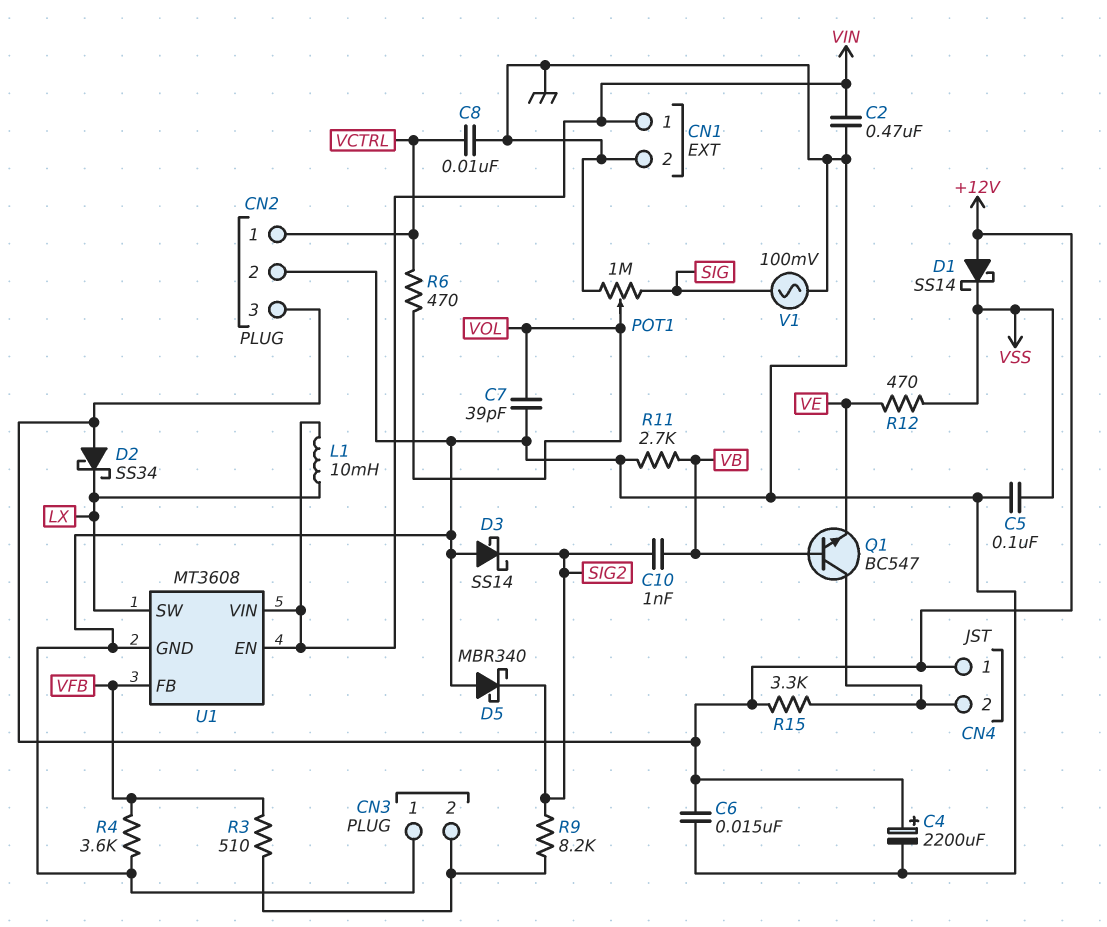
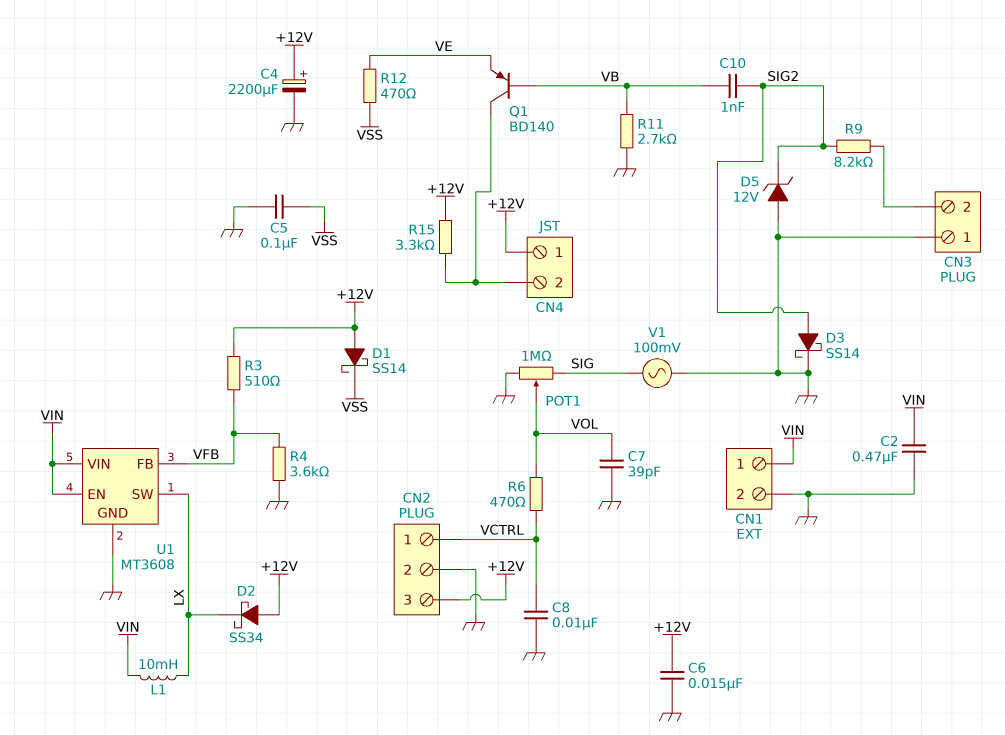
D3: schottky SS14 (A GND, K SIG2) -> schottky SS14 (A SIG2, K GND)
D5: schottky MBR340 (A GND, K SIG2) -> zener 12V (A GND, K SIG2)
Q1: NPN BC547 (B VB, C CN4/2, E VE) -> PNP BD140 (B VB, C CN4/2, E VE)
R3: 510 (CN3/2, VFB) -> 510 (+12V, VFB)

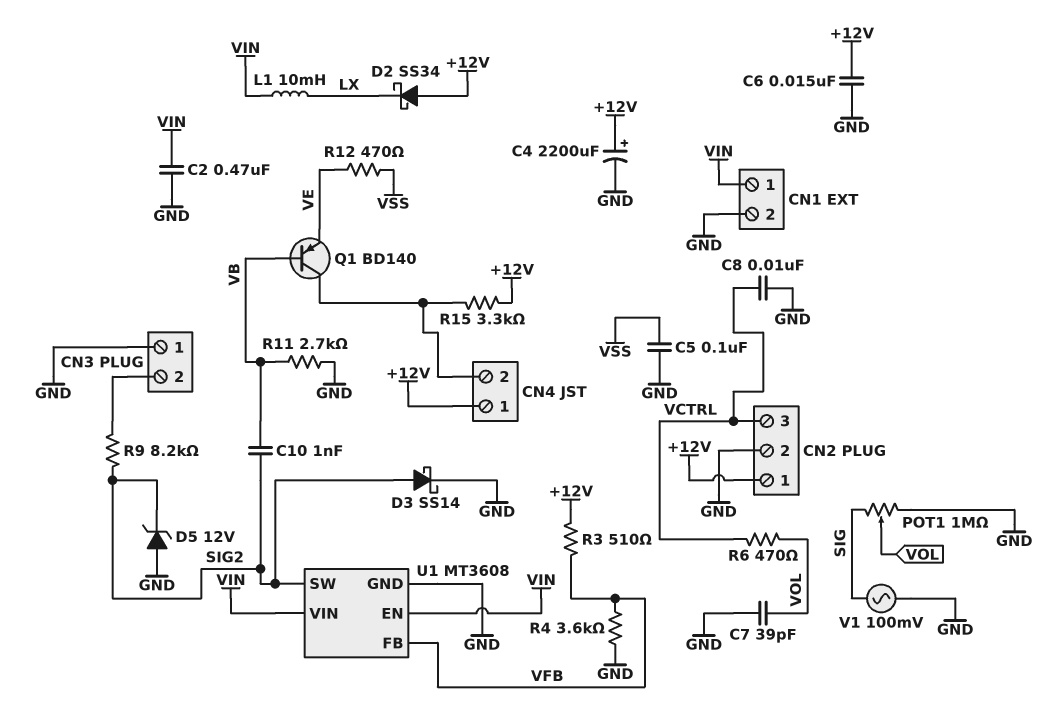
CN2 pin 1: VCTRL -> +12V
CN2 pin 3: +12V -> VCTRL
D1: schottky SS14 (A +12V, K VSS) -> none
U1 pin SW: LX -> SIG2

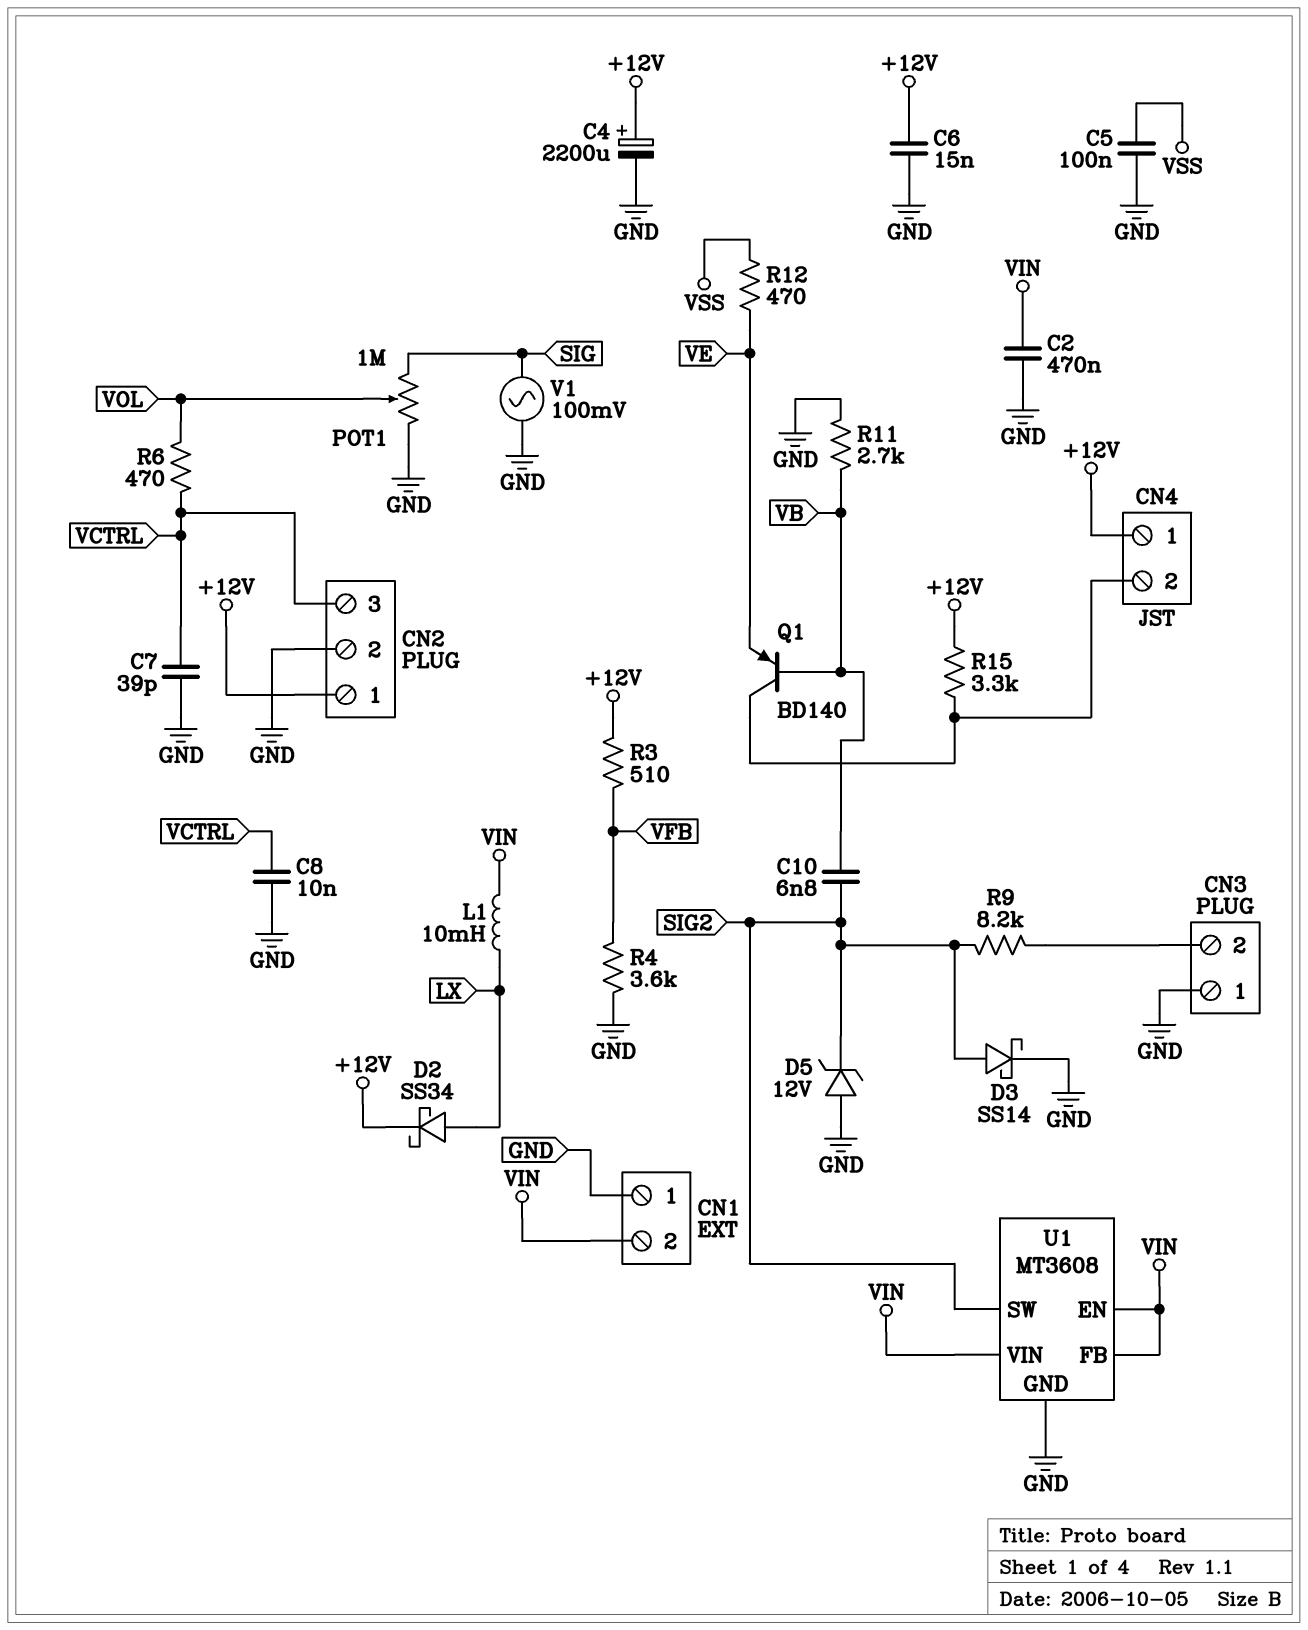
C7: 39pF (GND, VOL) -> 39pF (GND, VCTRL)
C10: 1nF (SIG2, VB) -> 6.8nF (SIG2, VB)
CN1 pin 1: VIN -> GND
CN1 pin 2: GND -> VIN
D2: schottky SS34 (A +12V, K LX) -> schottky SS34 (A LX, K +12V)
U1 pin FB: VFB -> VIN

